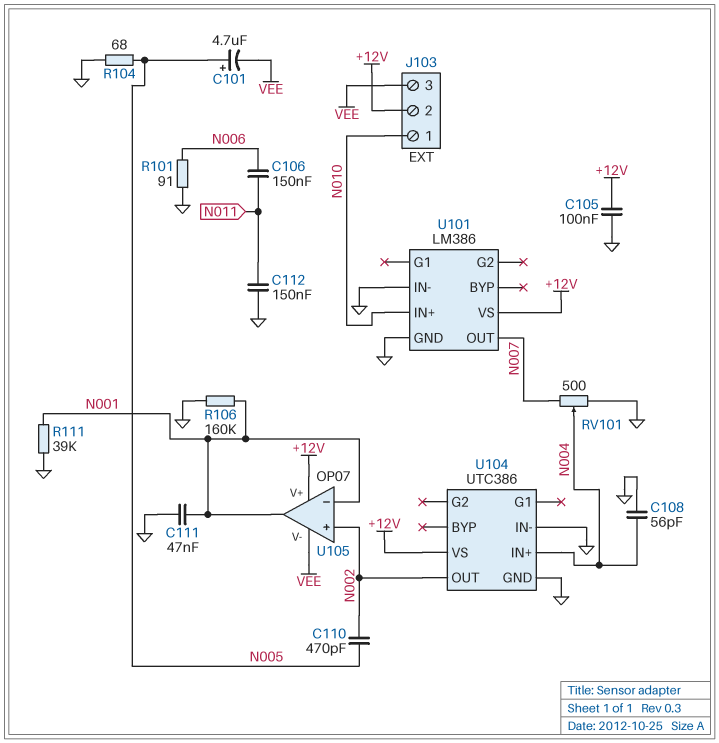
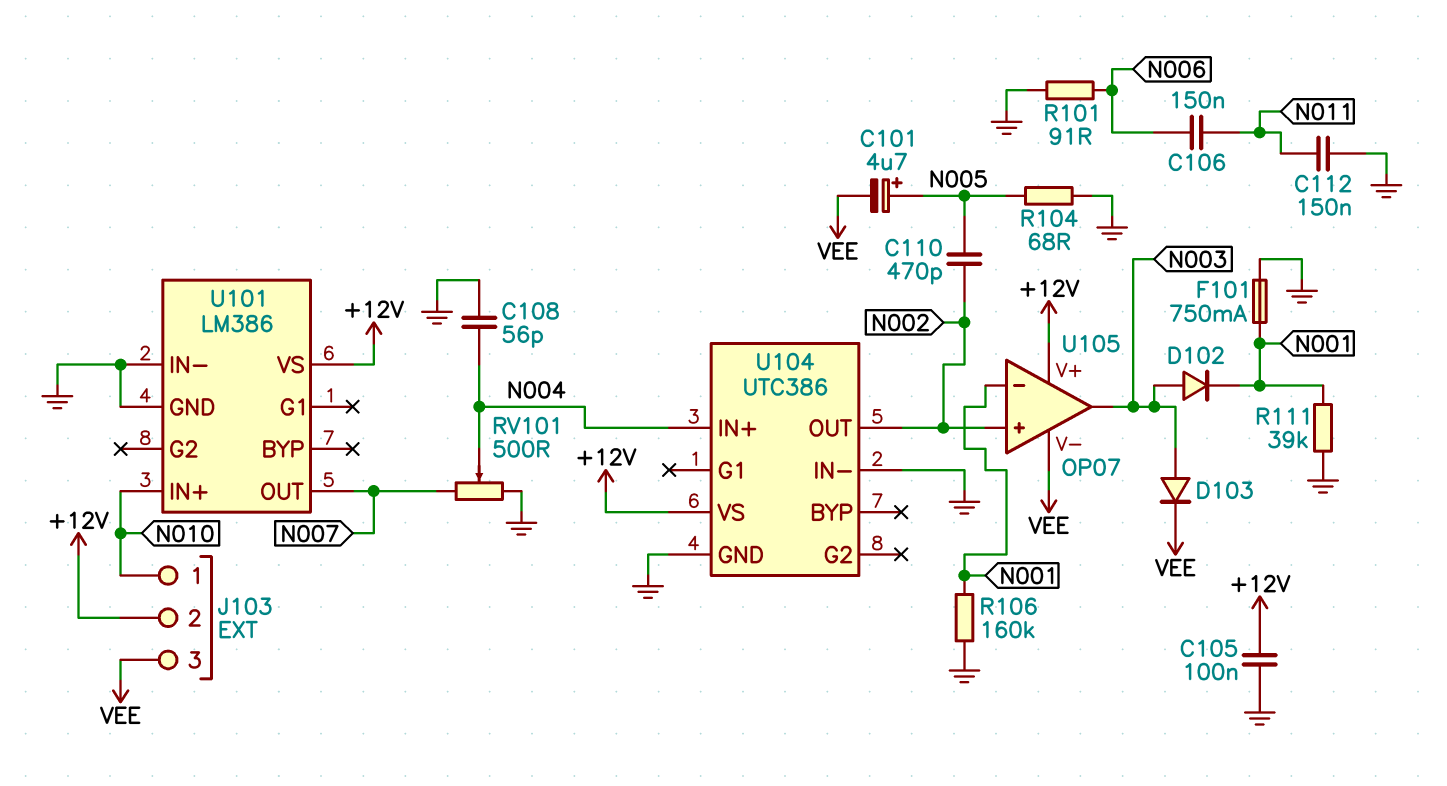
C111: 47nF (GND, N001) -> none
D102: none -> diode (A N003, K N001)
D103: none -> diode (A N003, K VEE)
F101: none -> 750mA (GND, N001)
U105 pin out: N001 -> N003

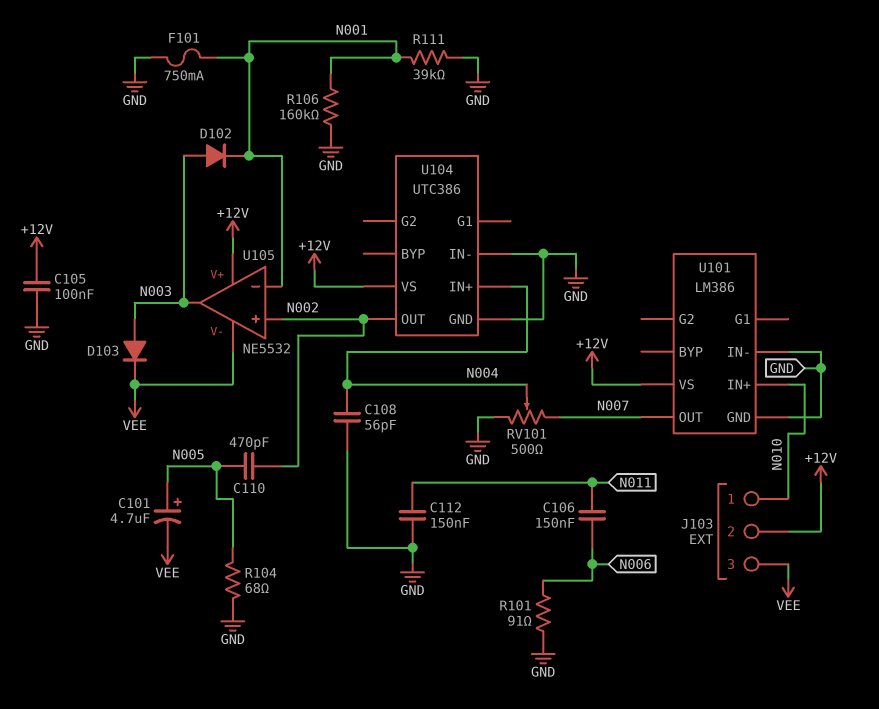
U105: OP07 -> NE5532

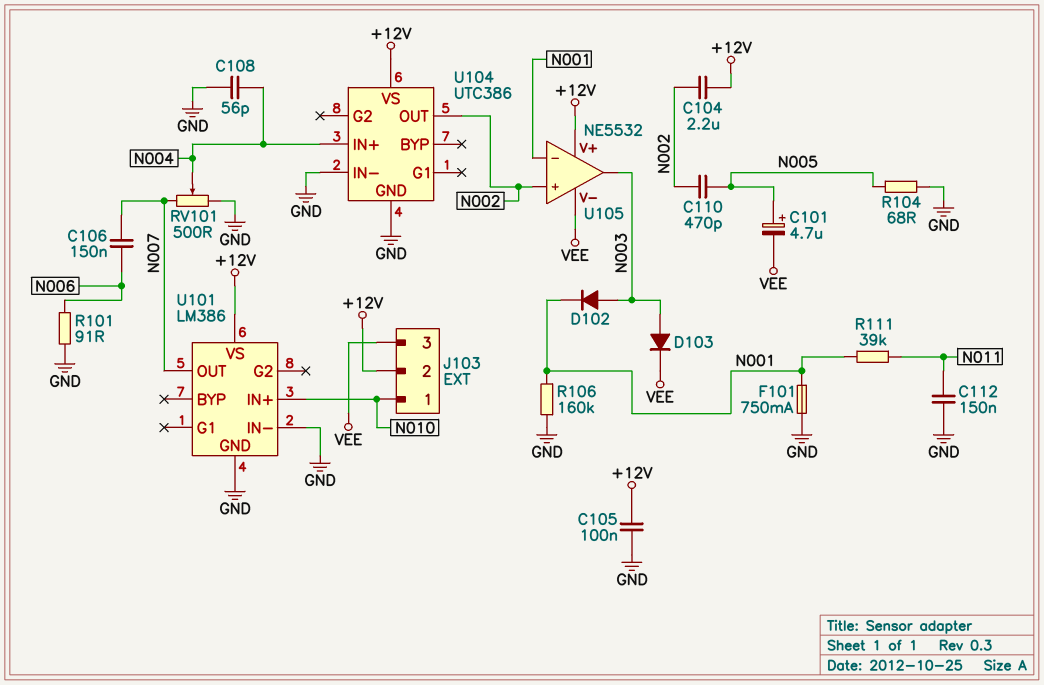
C104: none -> 2.2uF (+12V, N002)
C106: 150nF (N006, N011) -> 150nF (N006, N007)
R111: 39k (GND, N001) -> 39k (N001, N011)

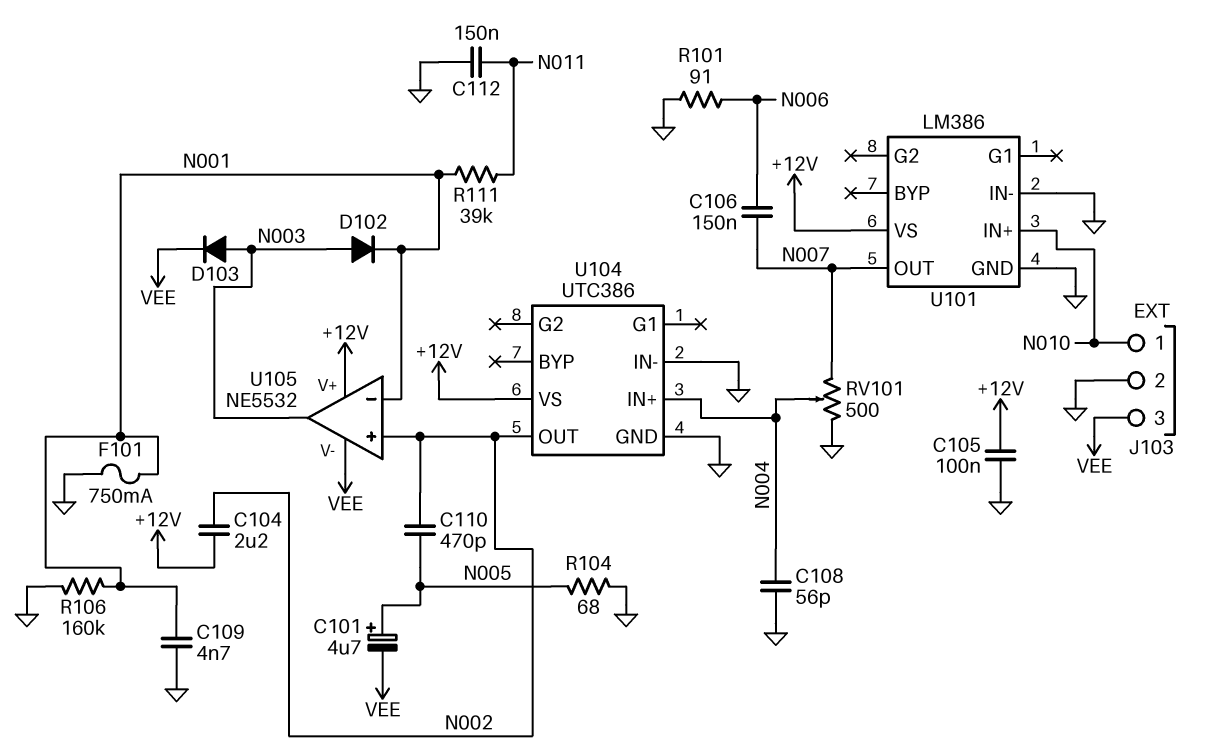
C109: none -> 4.7nF (GND, N001)
J103 pin 2: +12V -> GND

